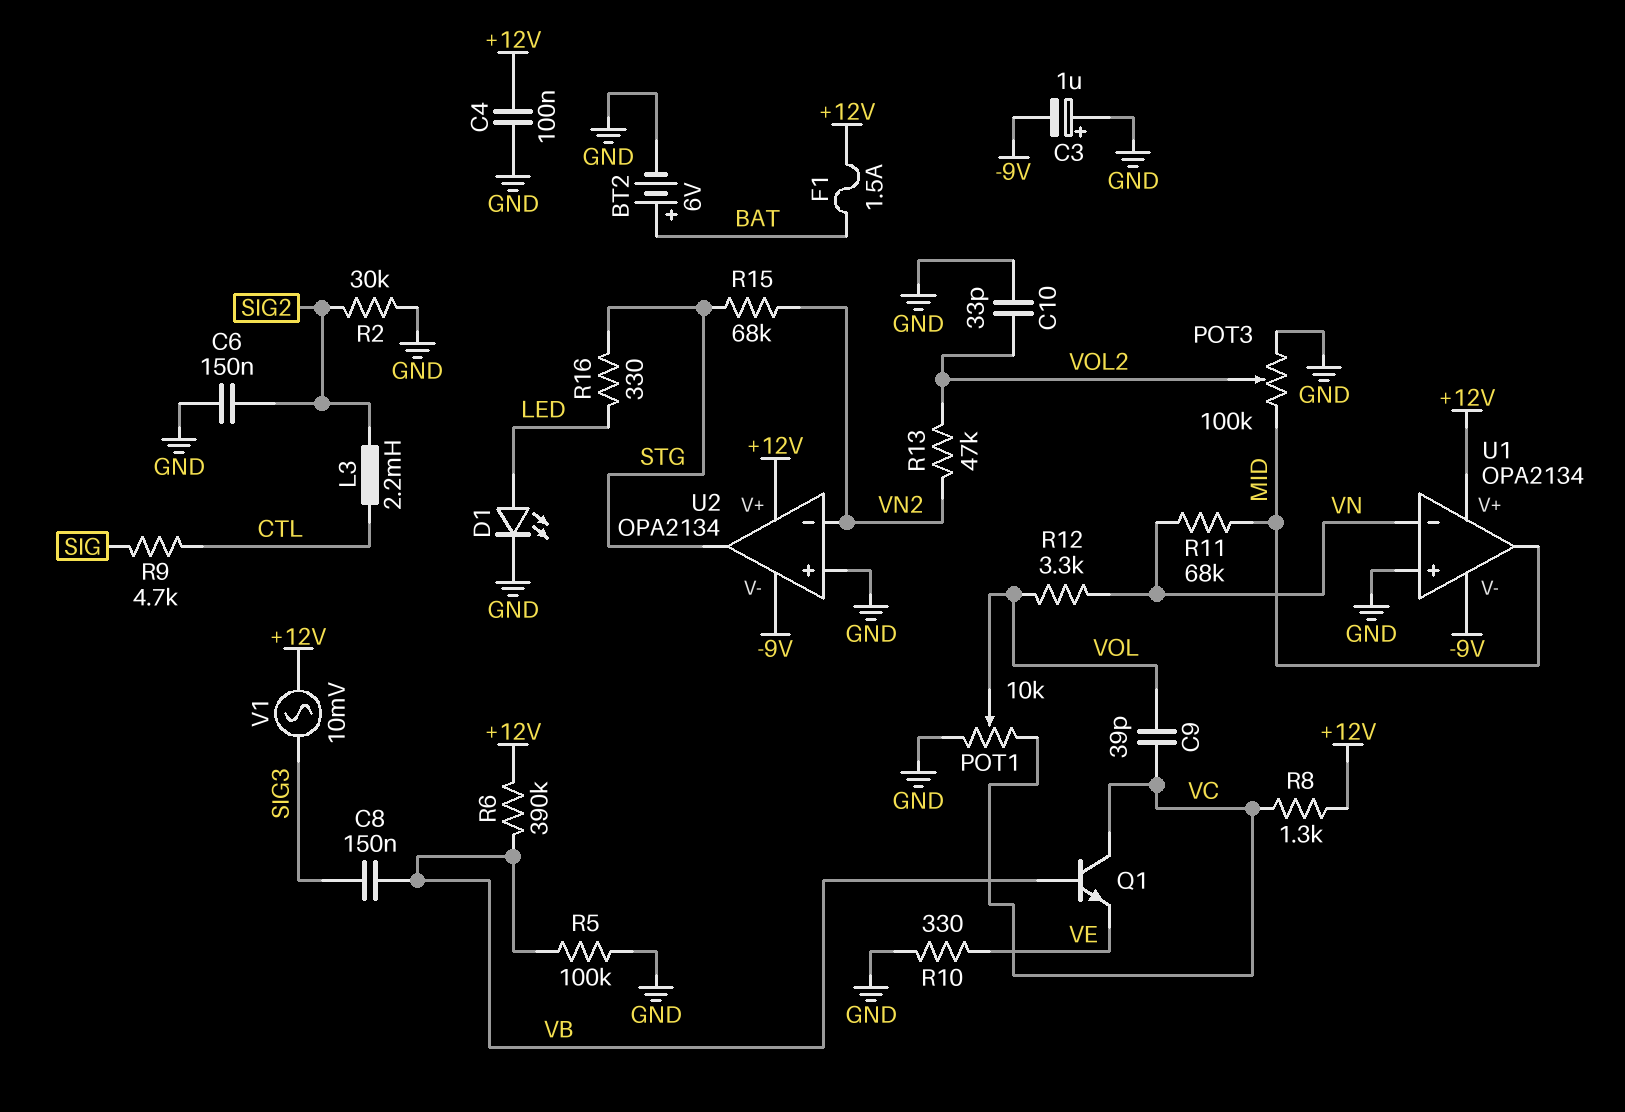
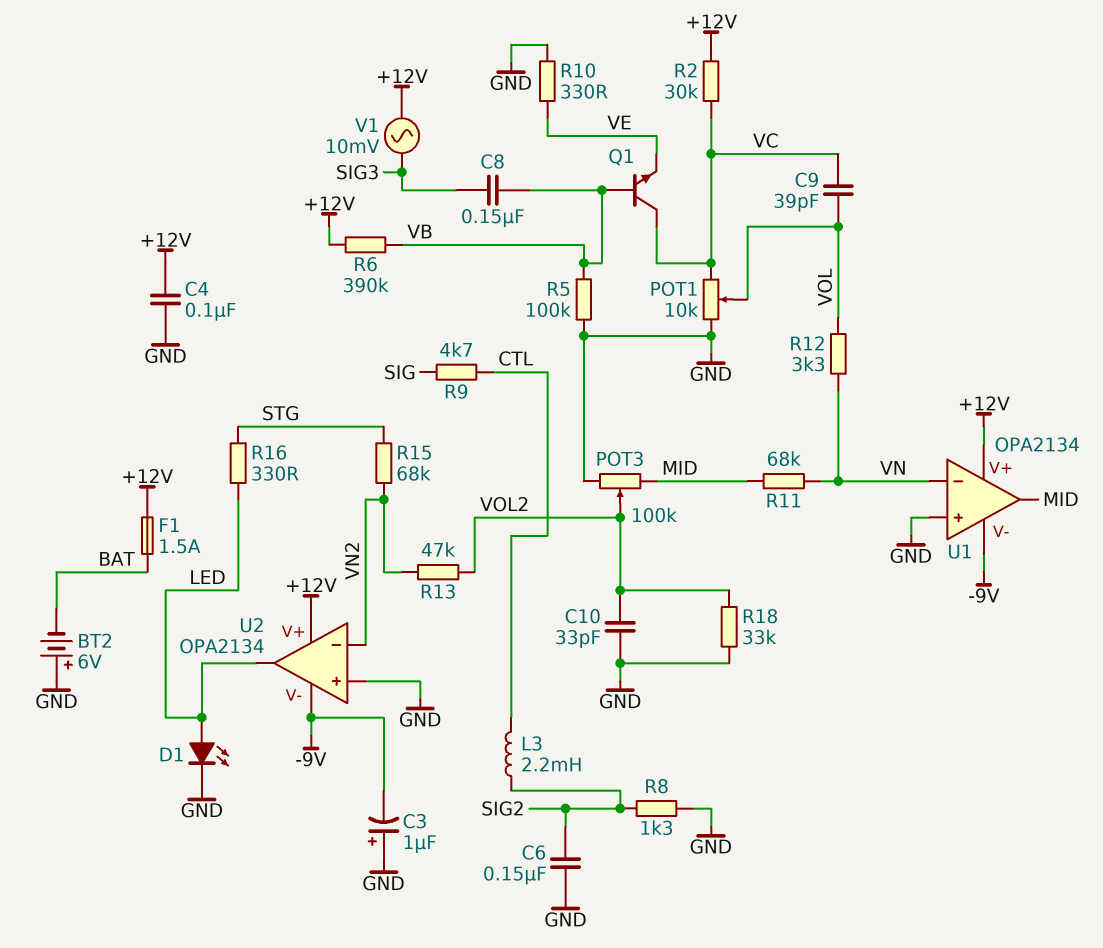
BT2: 6V (plus BAT, minus GND) -> 6V (plus GND, minus BAT)
R2: 30k (GND, SIG2) -> 30k (+12V, VC)
R8: 1.3k (+12V, VC) -> 1.3k (GND, SIG2)
R18: none -> 33k (GND, VOL2)
U2 pin out: STG -> LED

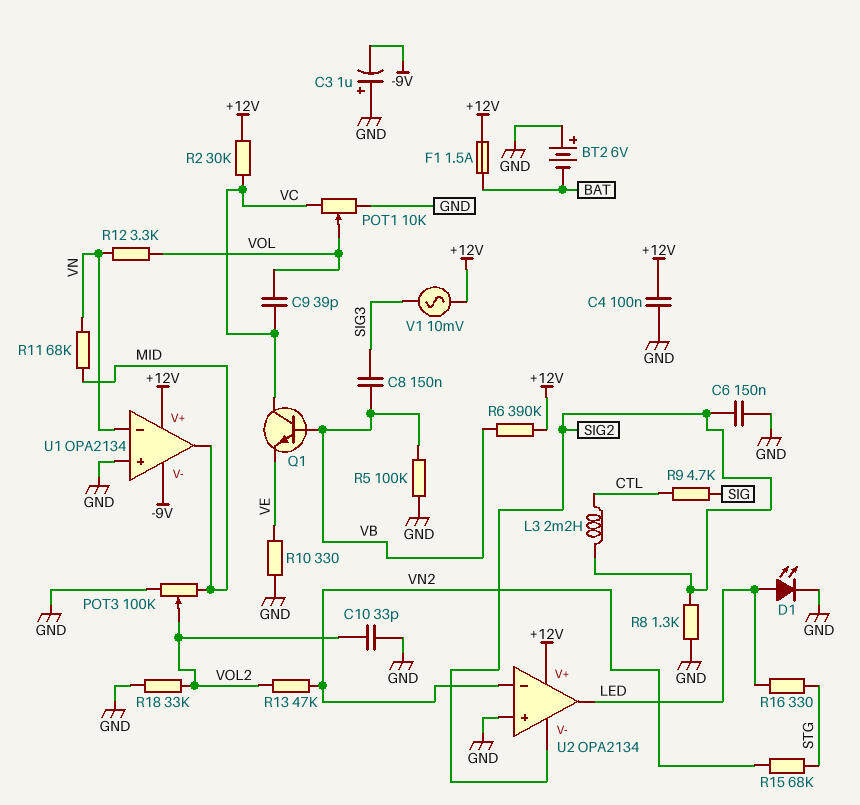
U2 pin V-: -9V -> SIG2

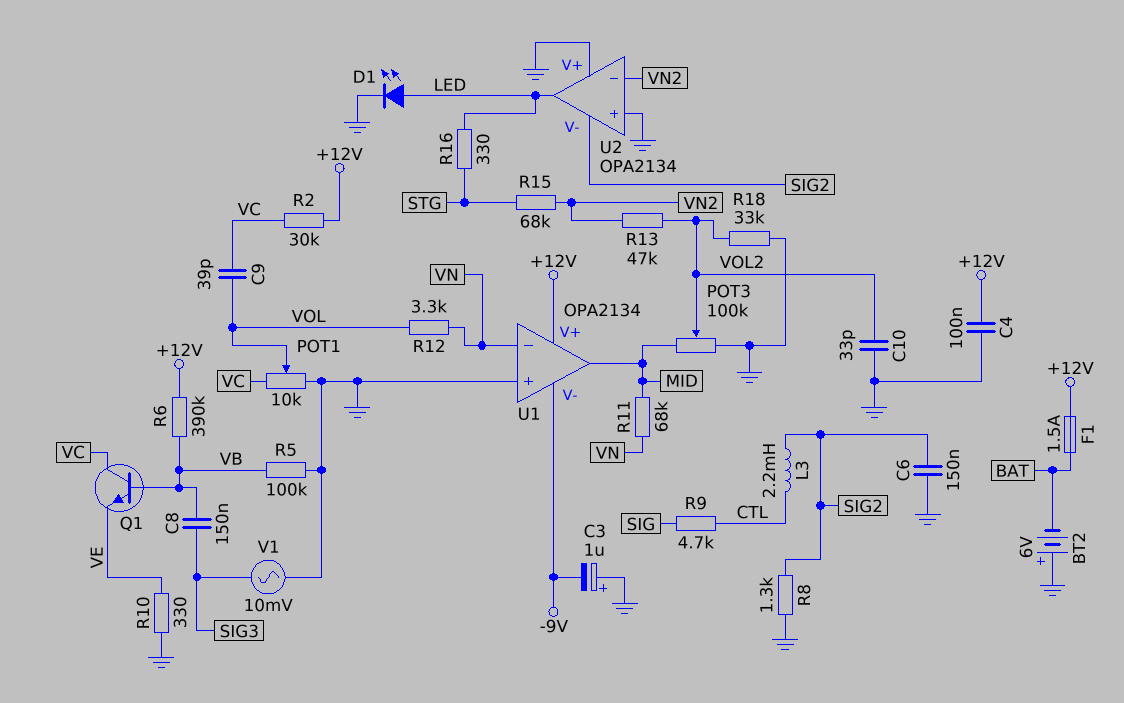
U2 pin V+: +12V -> GND
V1: AC 10mV (+12V, SIG3) -> AC 10mV (GND, SIG3)

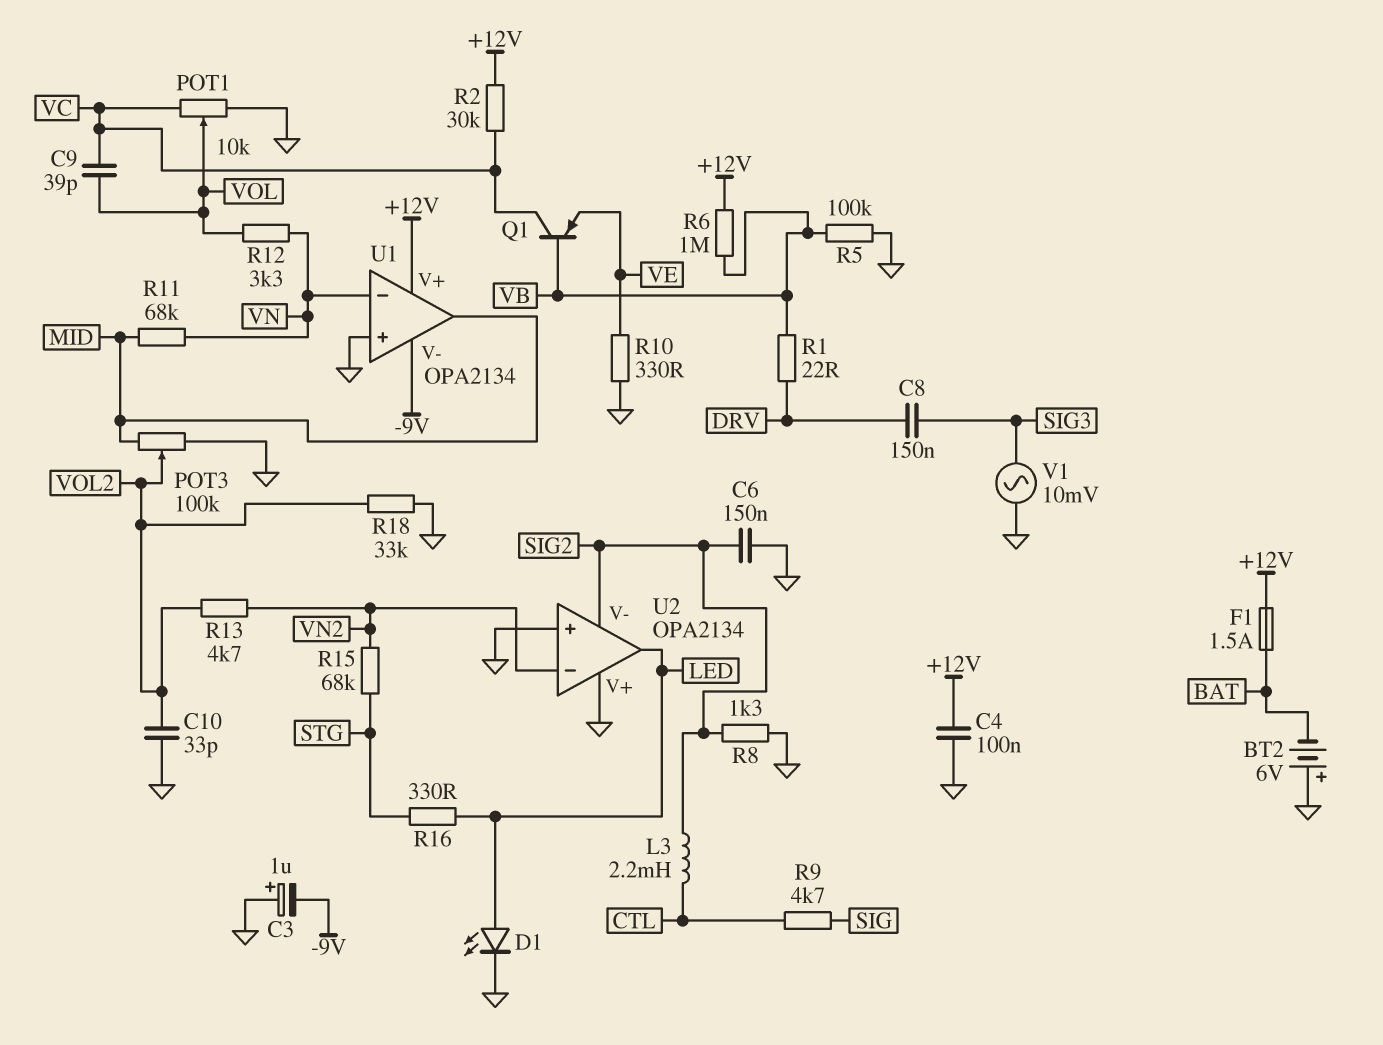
C8: 150nF (SIG3, VB) -> 150nF (DRV, SIG3)
Q1: NPN (B VB, C VC, E VE) -> PNP (B VB, C VC, E VE)
R1: none -> 22 (DRV, VB)
R6: 390k (+12V, VB) -> 1M (+12V, VB)
R13: 47k (VN2, VOL2) -> 4.7k (VN2, VOL2)

